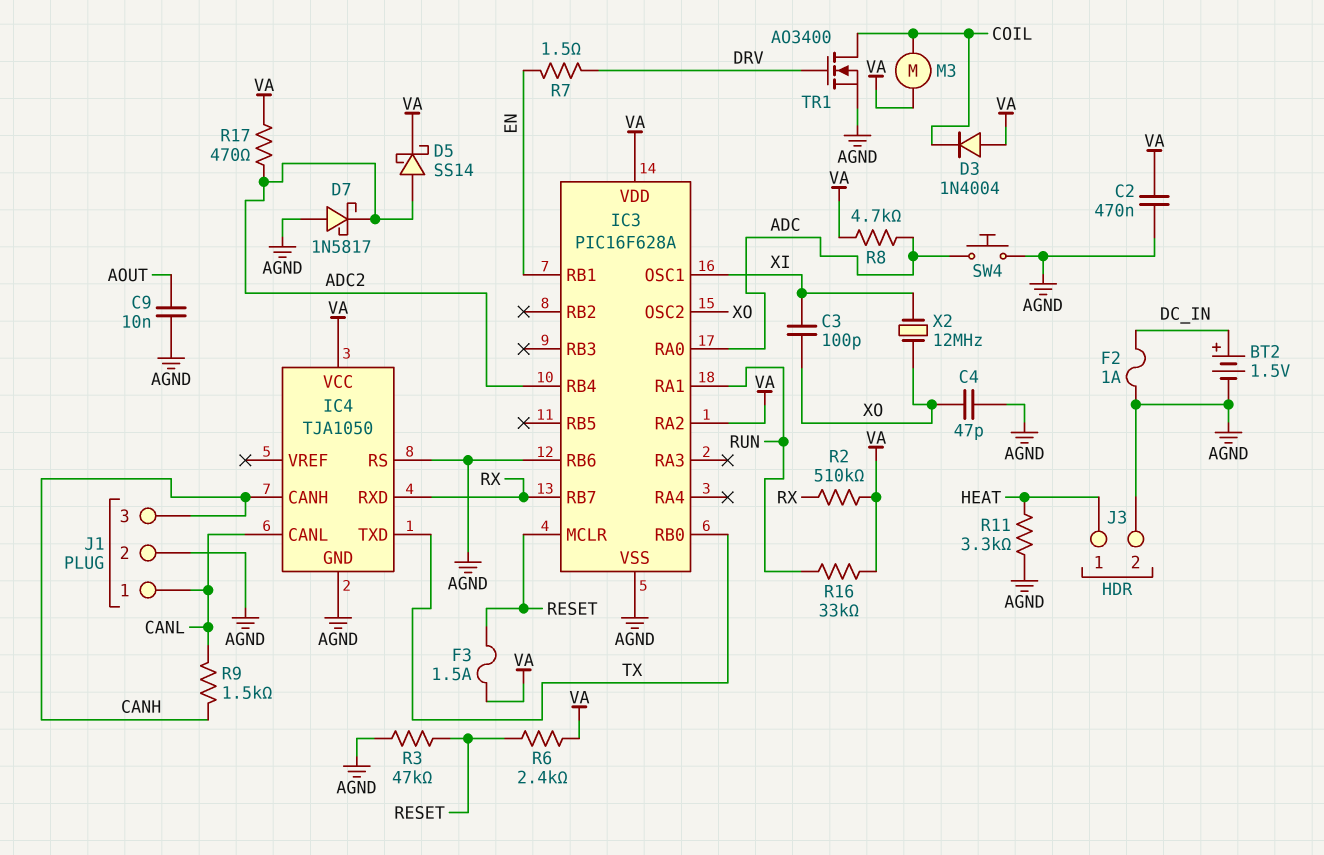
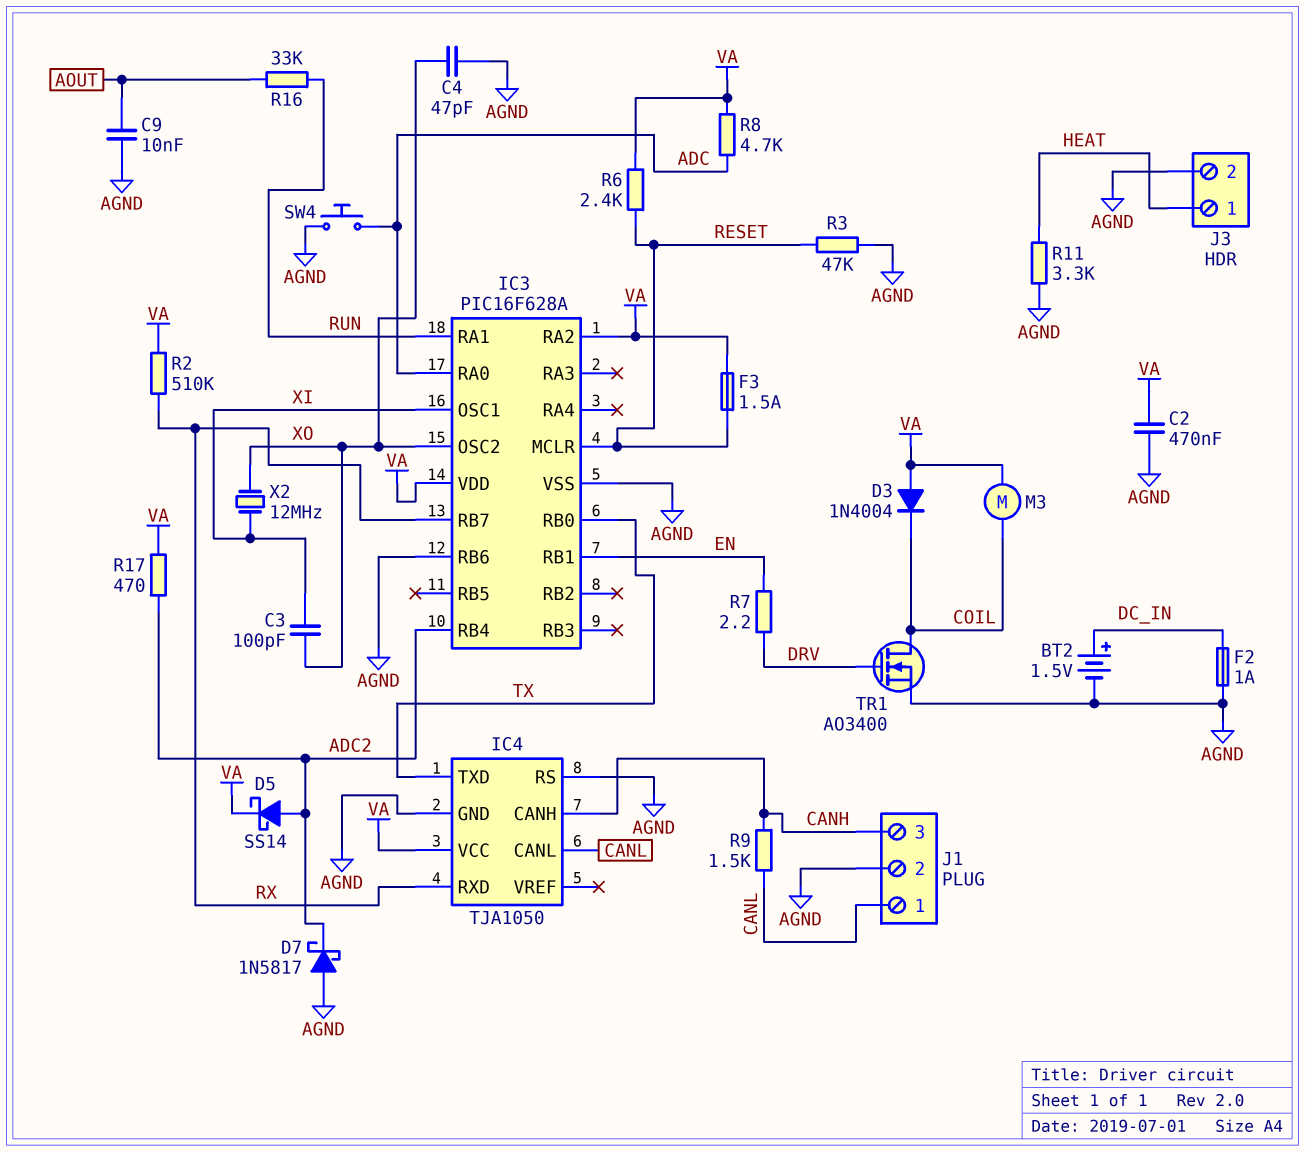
R7: 1.5 (DRV, EN) -> 2.2 (DRV, EN)
R16: 33k (RUN, VA) -> 33k (AOUT, RUN)

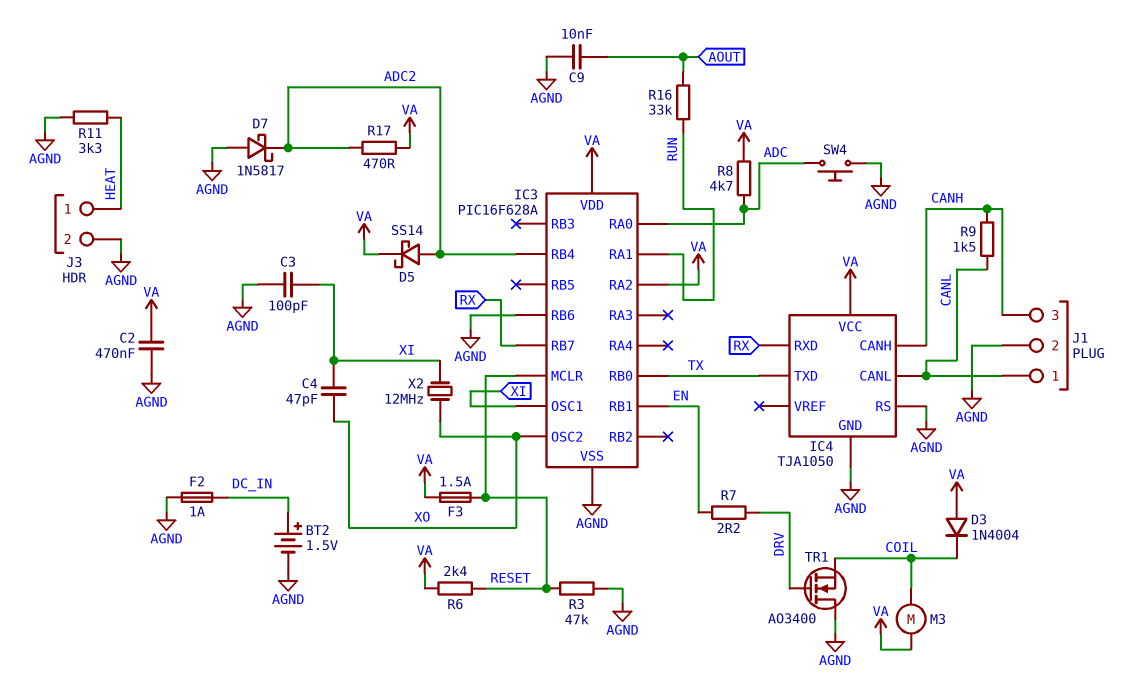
C3: 100pF (XI, XO) -> 100pF (AGND, XI)
C4: 47pF (AGND, XO) -> 47pF (XI, XO)
R2: 510k (RX, VA) -> none
TR1: NMOS AO3400 (G DRV, D COIL, S AGND) -> NMOS AO3400 (G DRV, D AGND, S COIL)

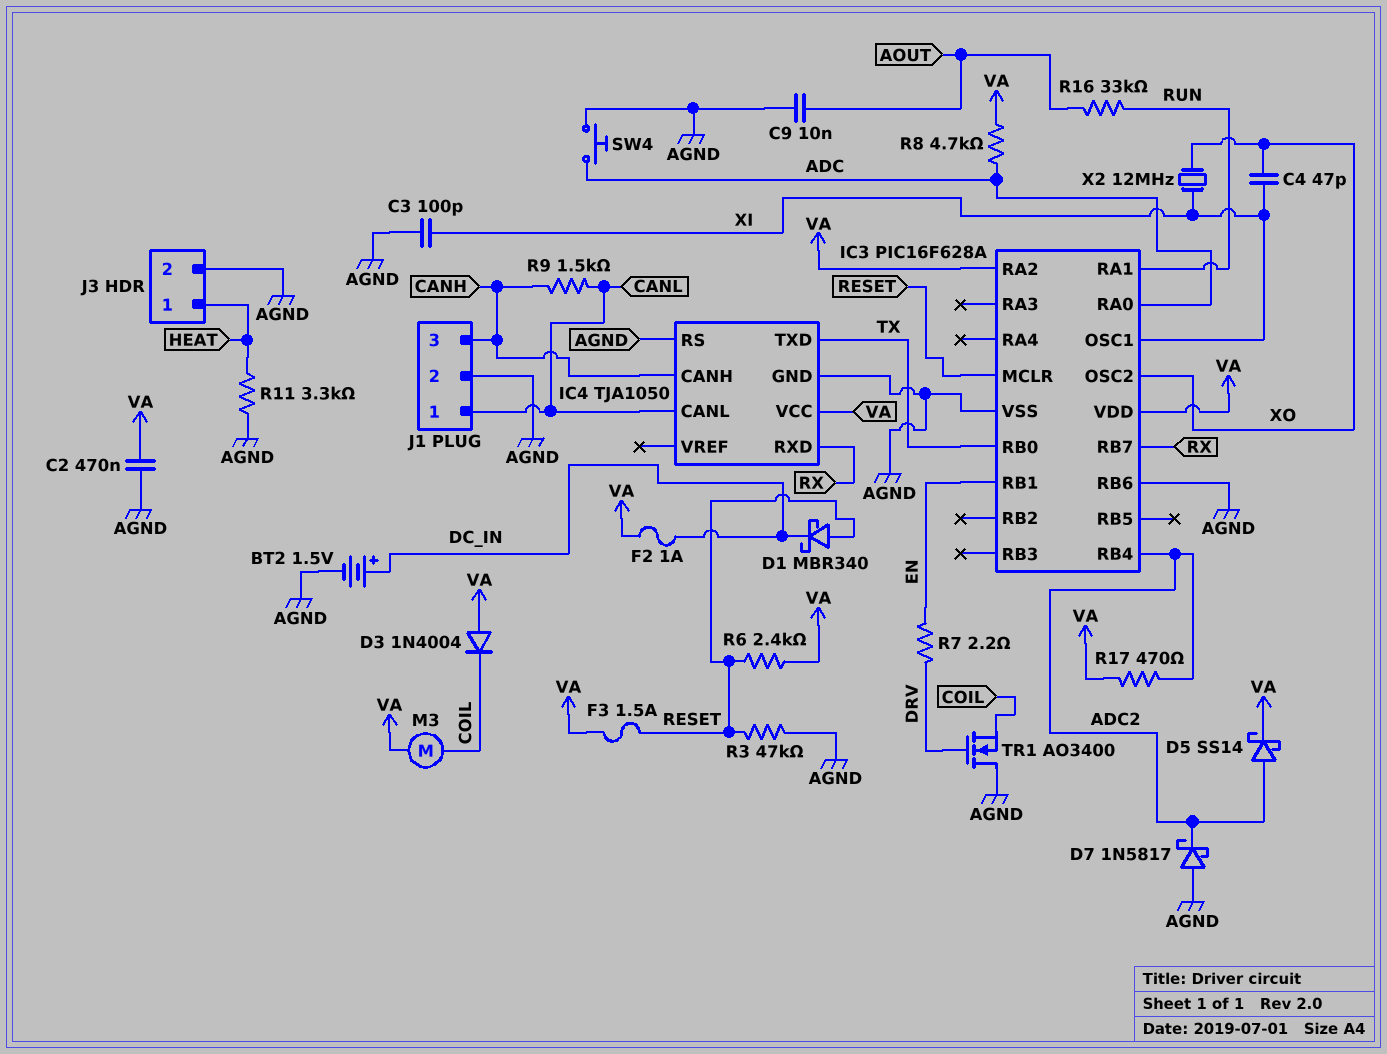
D1: none -> schottky MBR340 (A RESET, K DC_IN)
F2: 1A (AGND, DC_IN) -> 1A (DC_IN, VA)

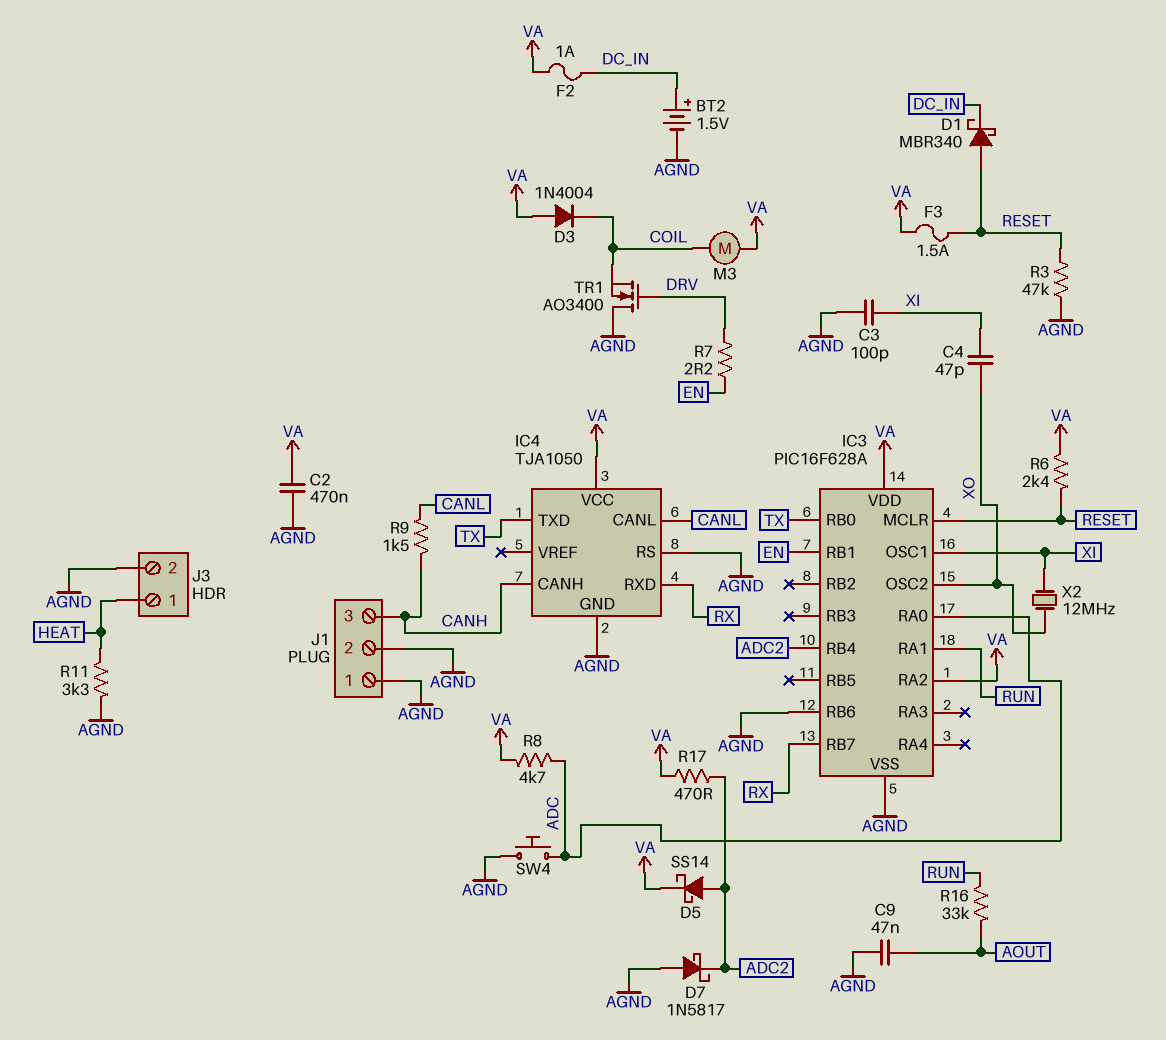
C9: 10nF (AGND, AOUT) -> 47nF (AGND, AOUT)
J1 pin 1: CANL -> AGND

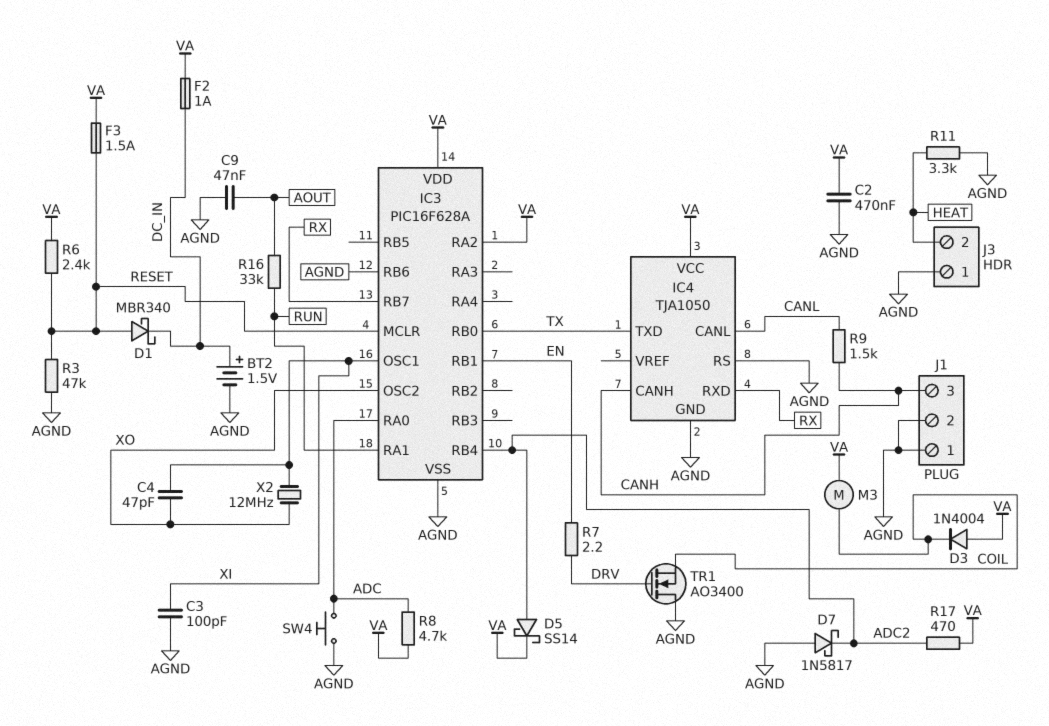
J3 pin 1: HEAT -> AGND
J3 pin 2: AGND -> HEAT

